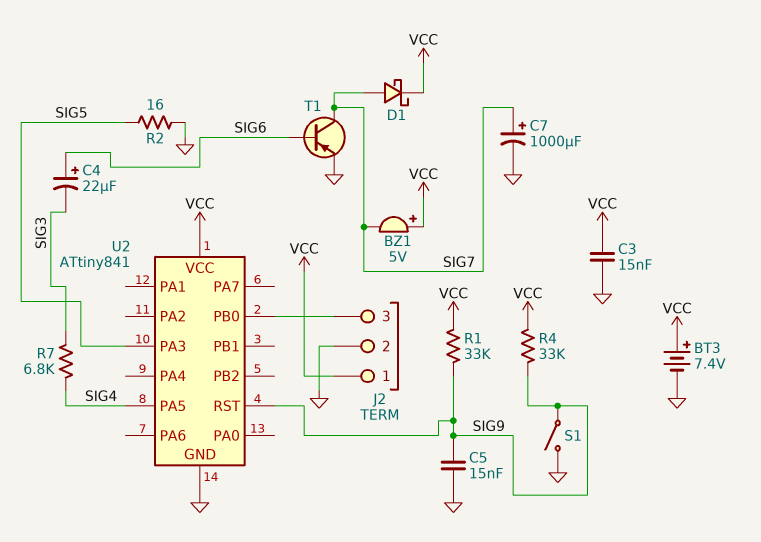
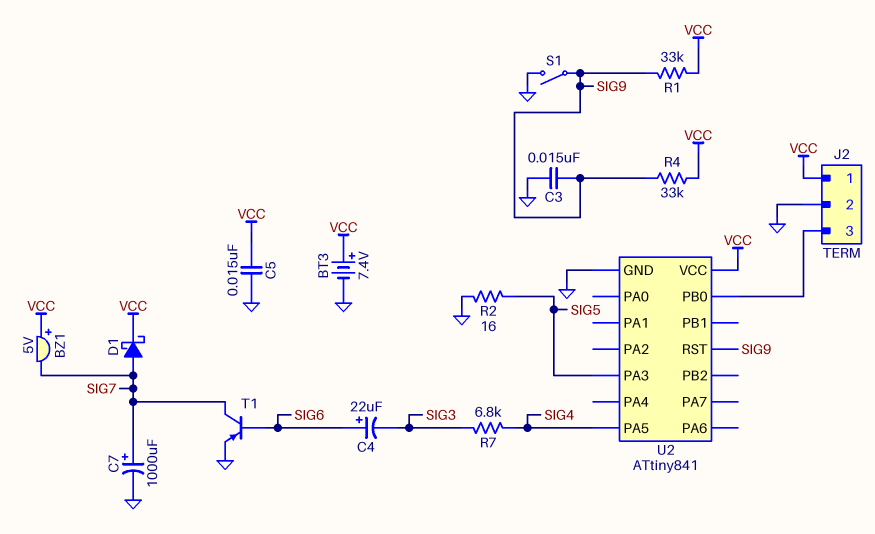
C3: 15nF (GND, VCC) -> 15nF (GND, SIG9)
C5: 15nF (GND, SIG9) -> 15nF (GND, VCC)

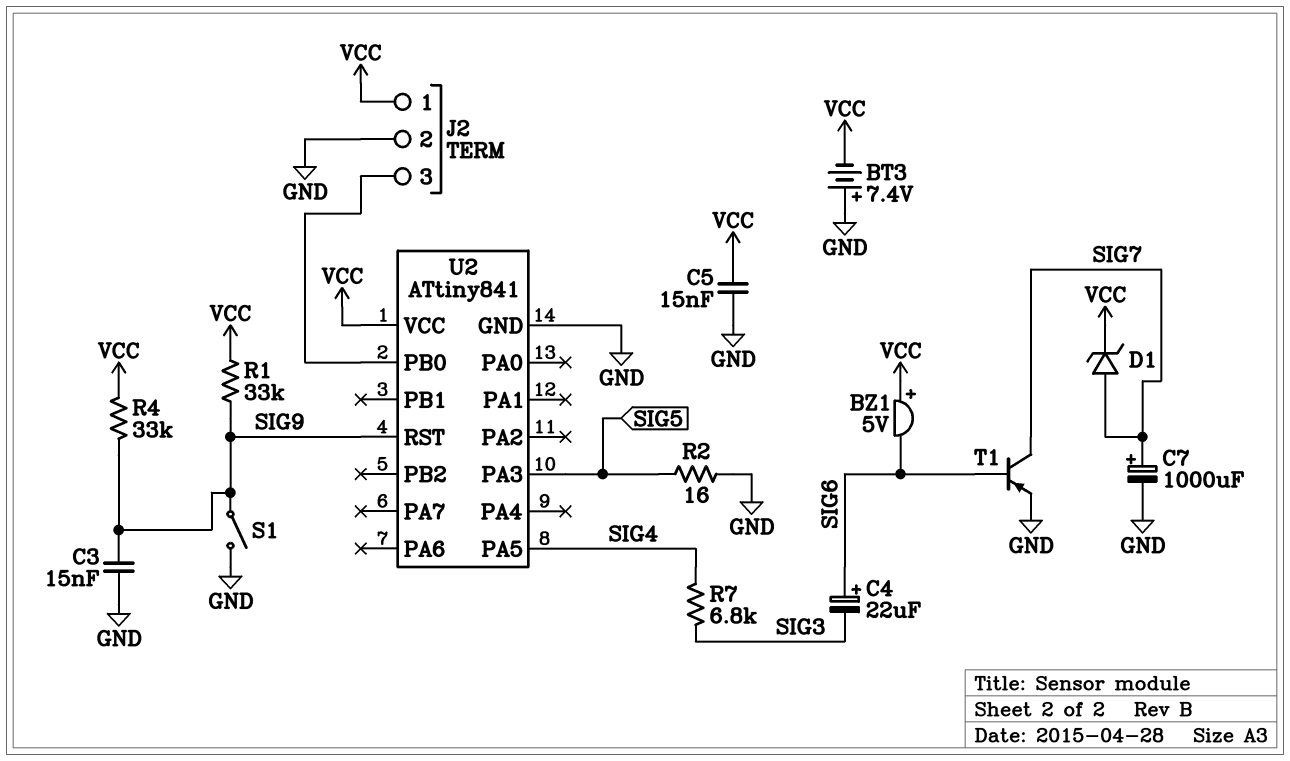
BT3: 7.4V (plus VCC, minus GND) -> 7.4V (plus GND, minus VCC)
BZ1: buzzer 5V (plus VCC, minus SIG7) -> buzzer 5V (plus VCC, minus SIG6)
D1: schottky (A SIG7, K VCC) -> zener (A SIG7, K VCC)

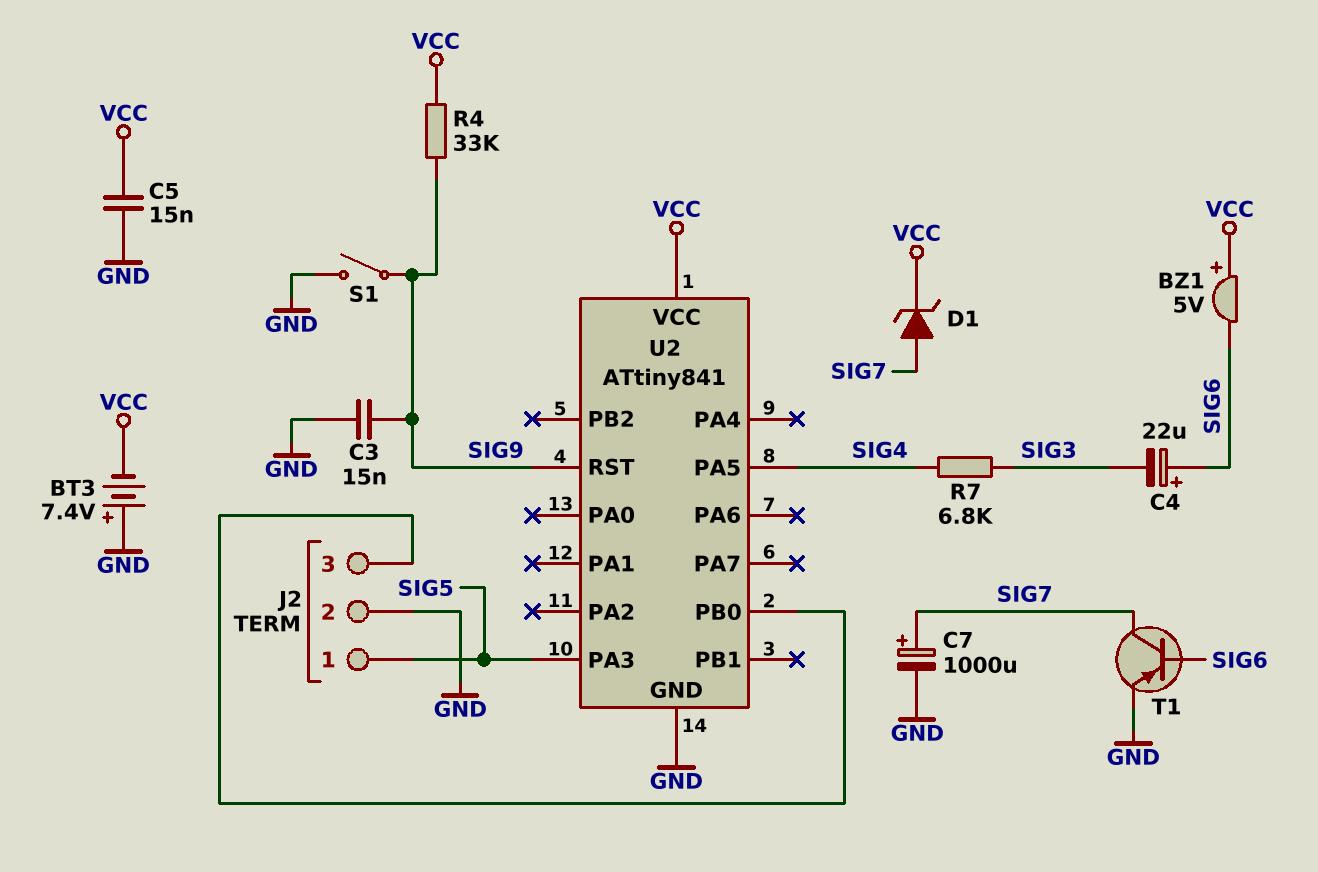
J2 pin 1: VCC -> SIG5
R1: 33k (SIG9, VCC) -> none
R2: 16 (GND, SIG5) -> none

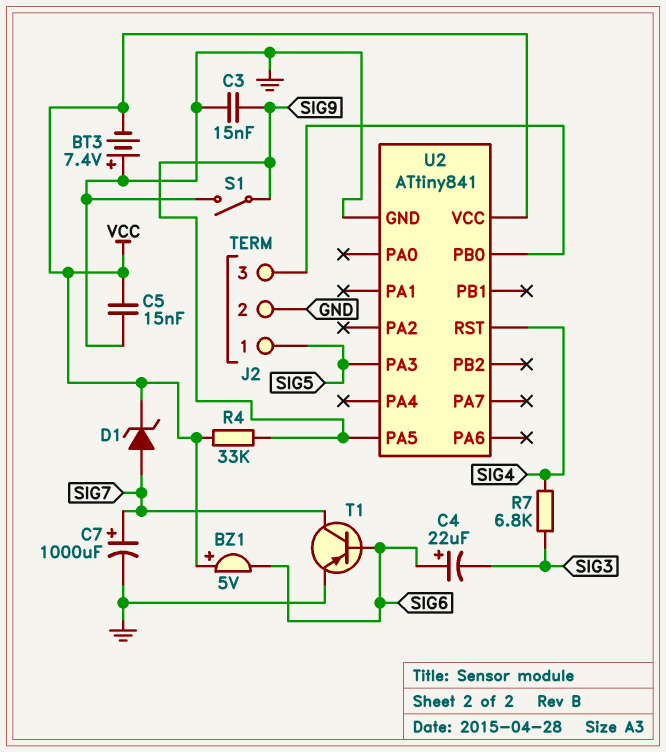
U2 pin PA5: SIG4 -> SIG9
U2 pin RST: SIG9 -> SIG4

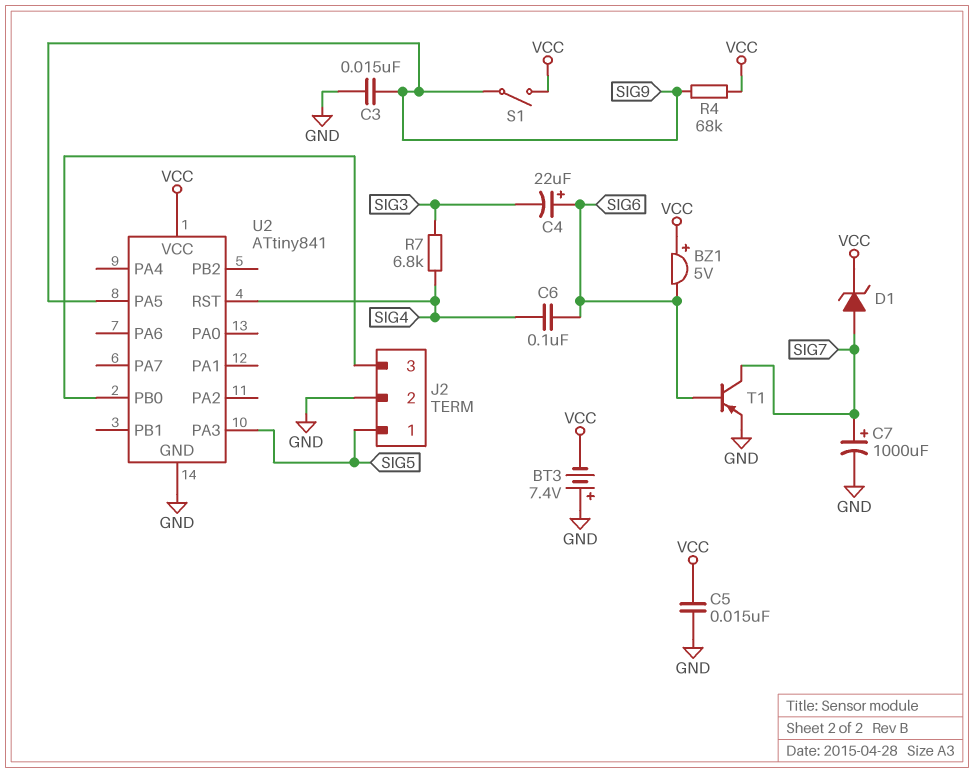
C6: none -> 100nF (SIG4, SIG6)
R4: 33k (SIG9, VCC) -> 68k (SIG9, VCC)
S1: switch (GND, SIG9) -> switch (SIG9, VCC)

